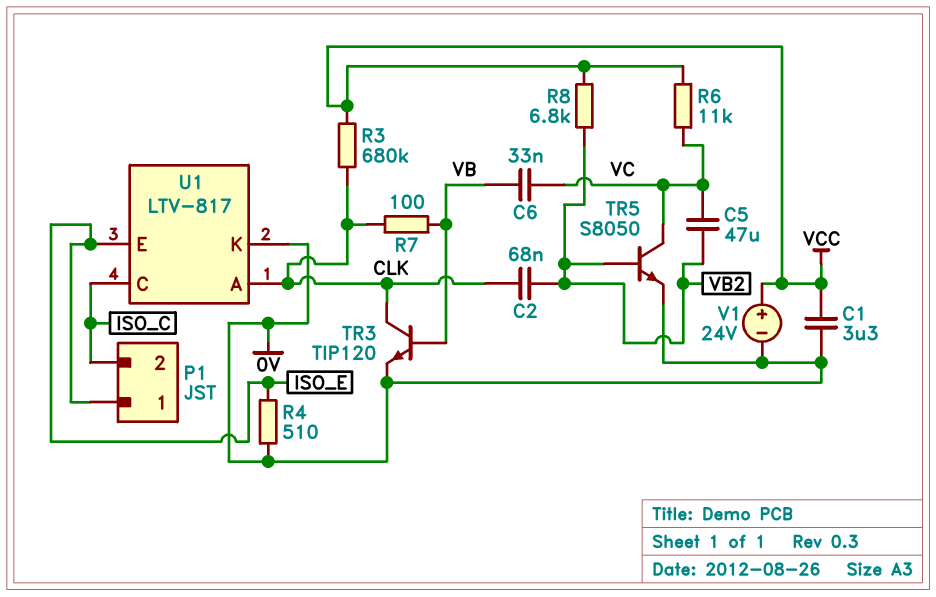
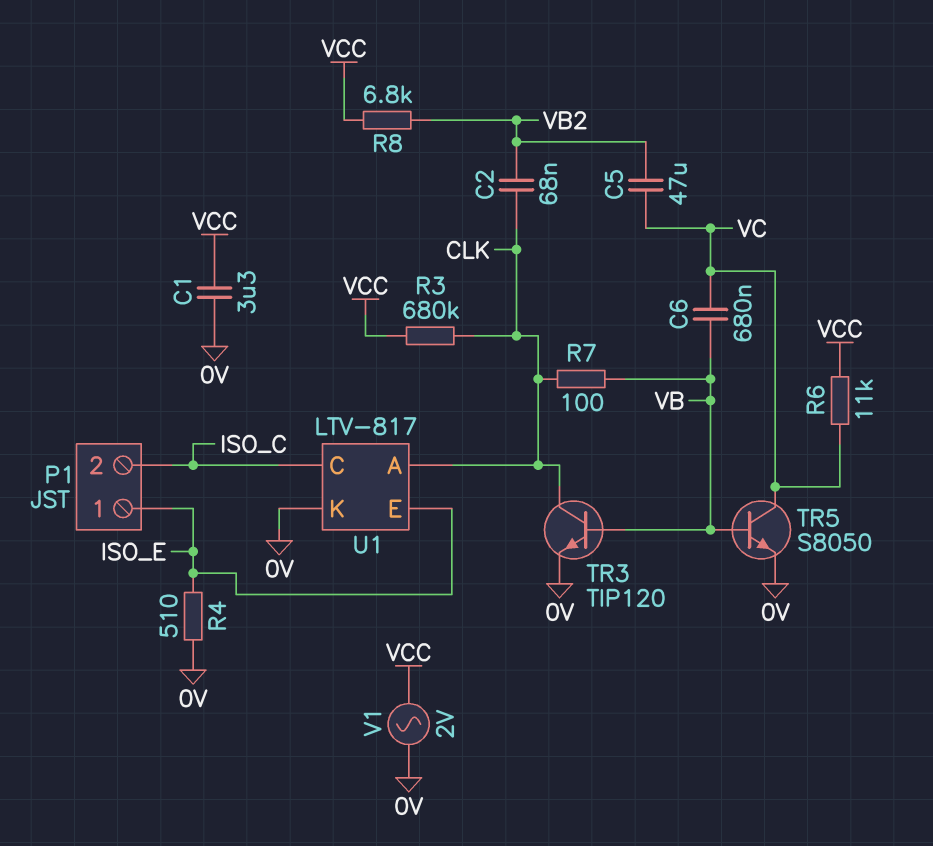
C6: 33nF (VB, VC) -> 680nF (VB, VC)
TR5: NPN S8050 (B VB2, C VC, E 0V) -> NPN S8050 (B VB, C VC, E 0V)
V1: 24V (plus VCC, minus 0V) -> AC 2V (0V, VCC)

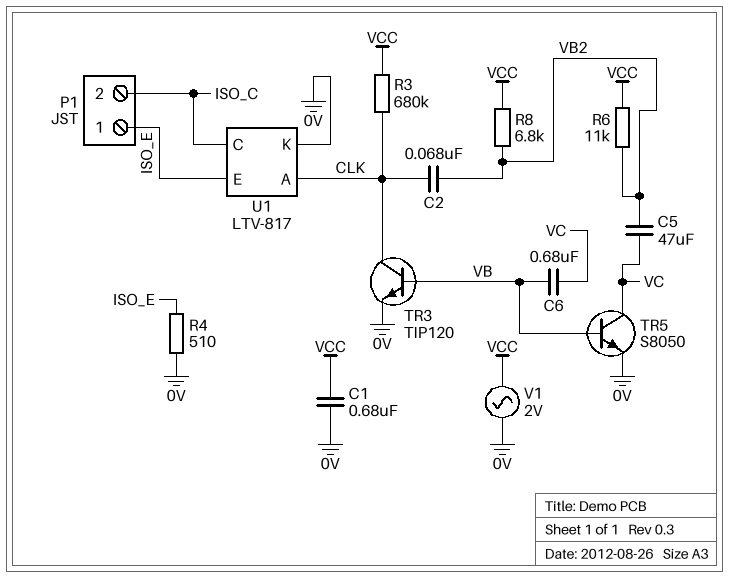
C1: 3.3uF (0V, VCC) -> 680nF (0V, VCC)
R6: 11k (VC, VCC) -> 11k (VB2, VCC)
R7: 100 (CLK, VB) -> none

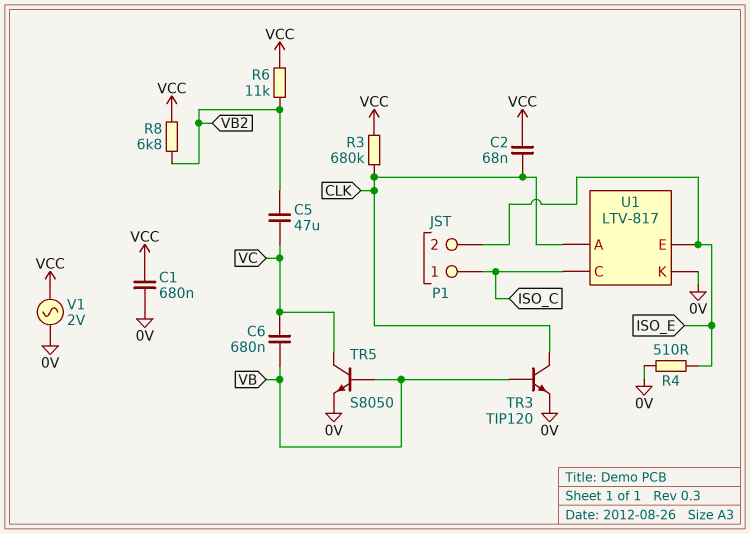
C2: 68nF (CLK, VB2) -> 68nF (CLK, VCC)
P1 pin 1: ISO_E -> ISO_C
P1 pin 2: ISO_C -> ISO_E

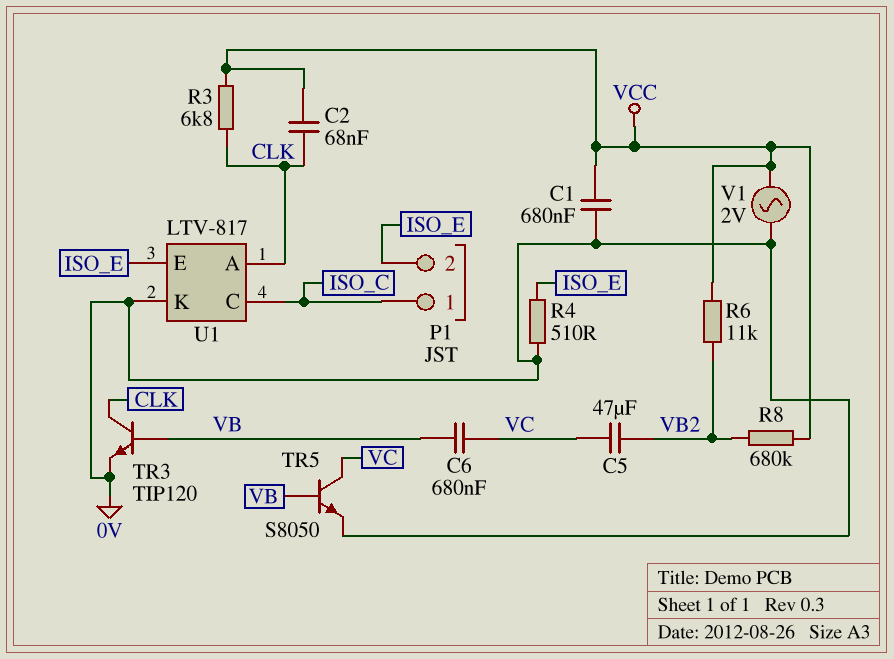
R3: 680k (CLK, VCC) -> 6.8k (CLK, VCC)
R8: 6.8k (VB2, VCC) -> 680k (VB2, VCC)

